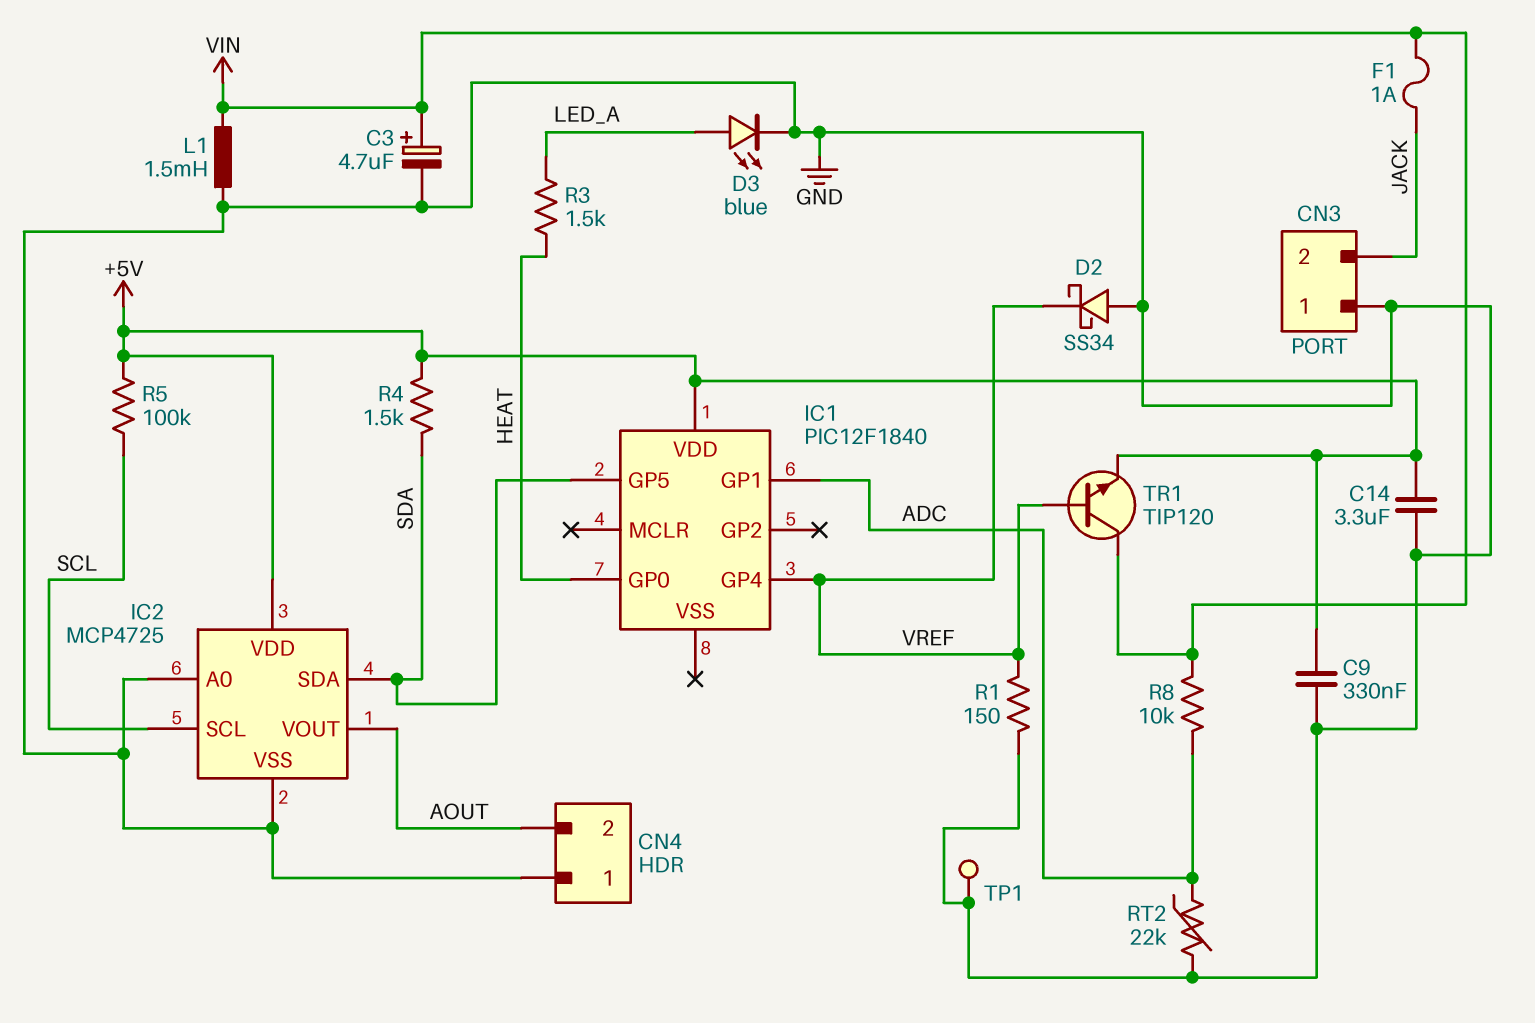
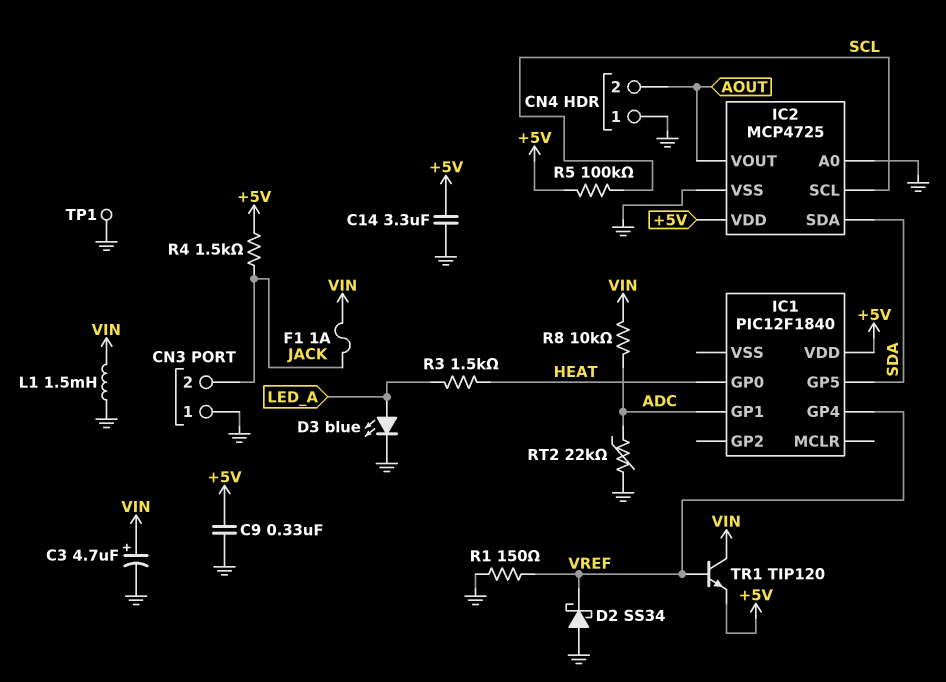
R4: 1.5k (+5V, SDA) -> 1.5k (+5V, JACK)

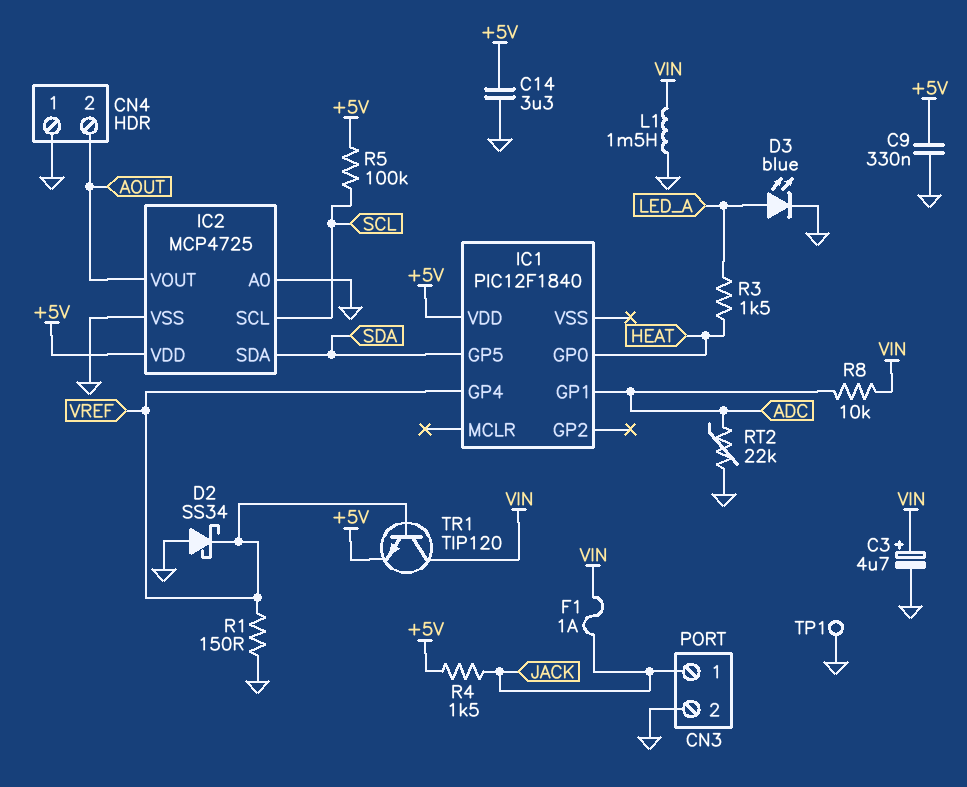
CN3 pin 1: GND -> JACK
CN3 pin 2: JACK -> GND

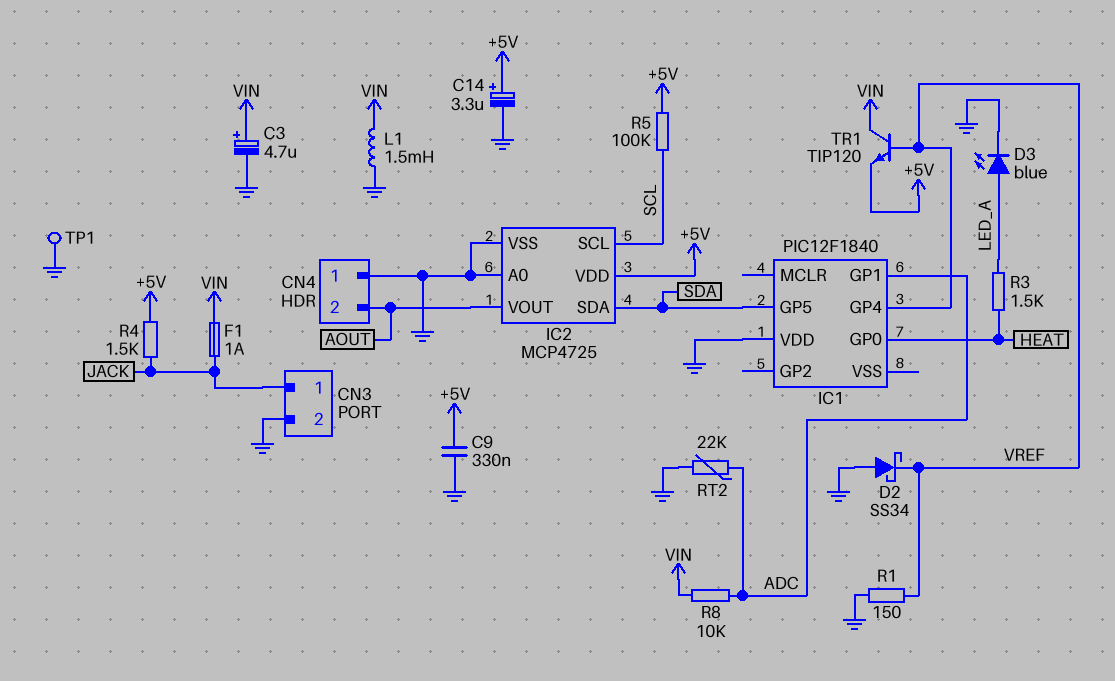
C14: 3.3uF (+5V, GND) -> 3.3uF (plus +5V, minus GND)
IC1 pin VDD: +5V -> GND

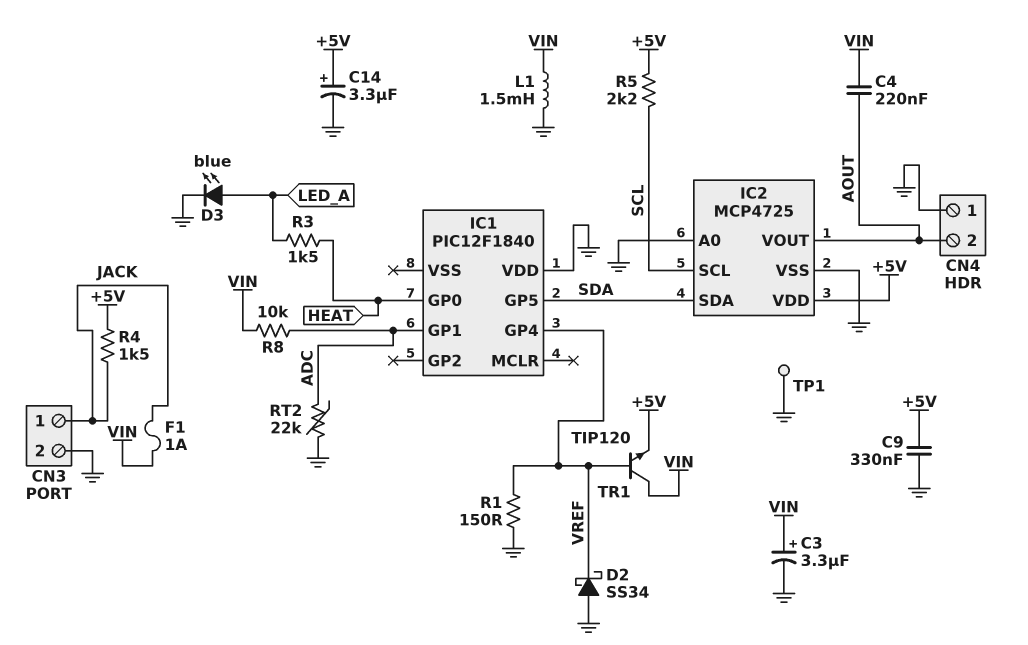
C3: 4.7uF (plus VIN, minus GND) -> 3.3uF (plus VIN, minus GND)
C4: none -> 220nF (AOUT, VIN)
R5: 100k (+5V, SCL) -> 2.2k (+5V, SCL)

